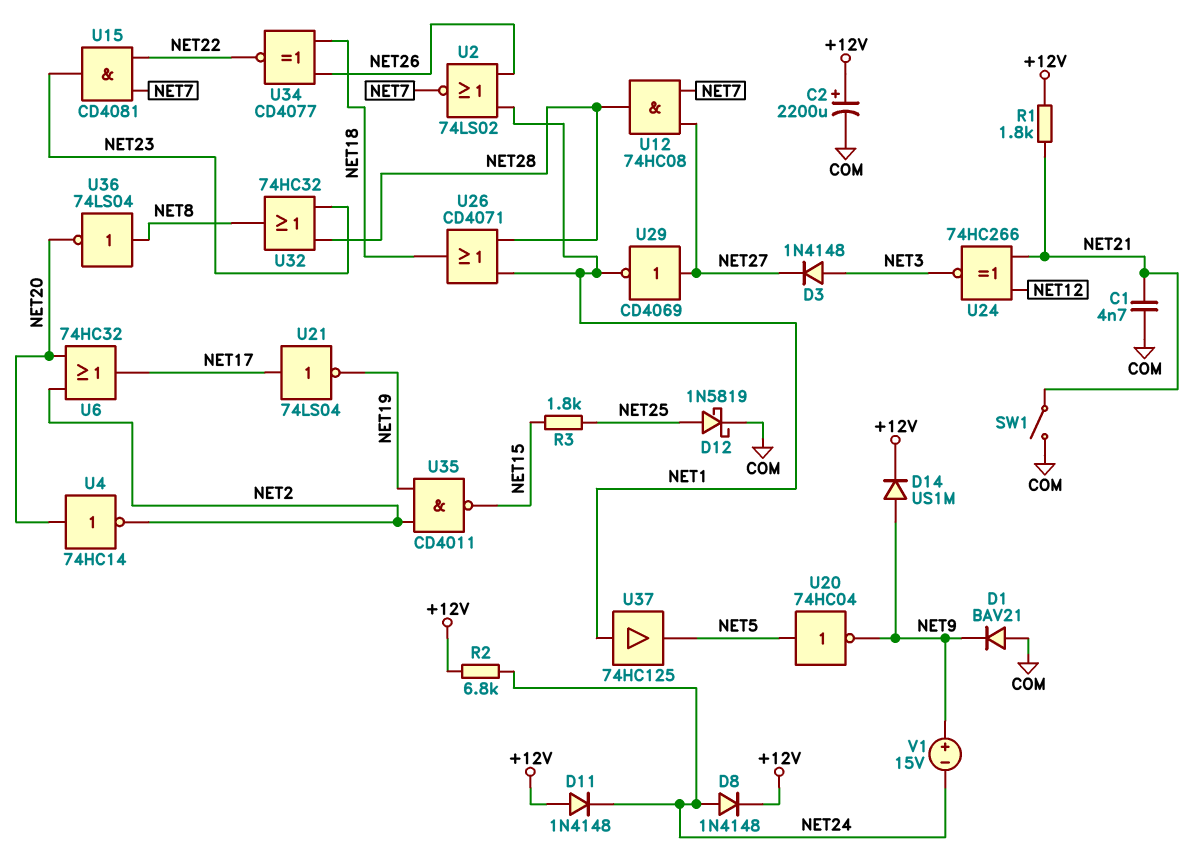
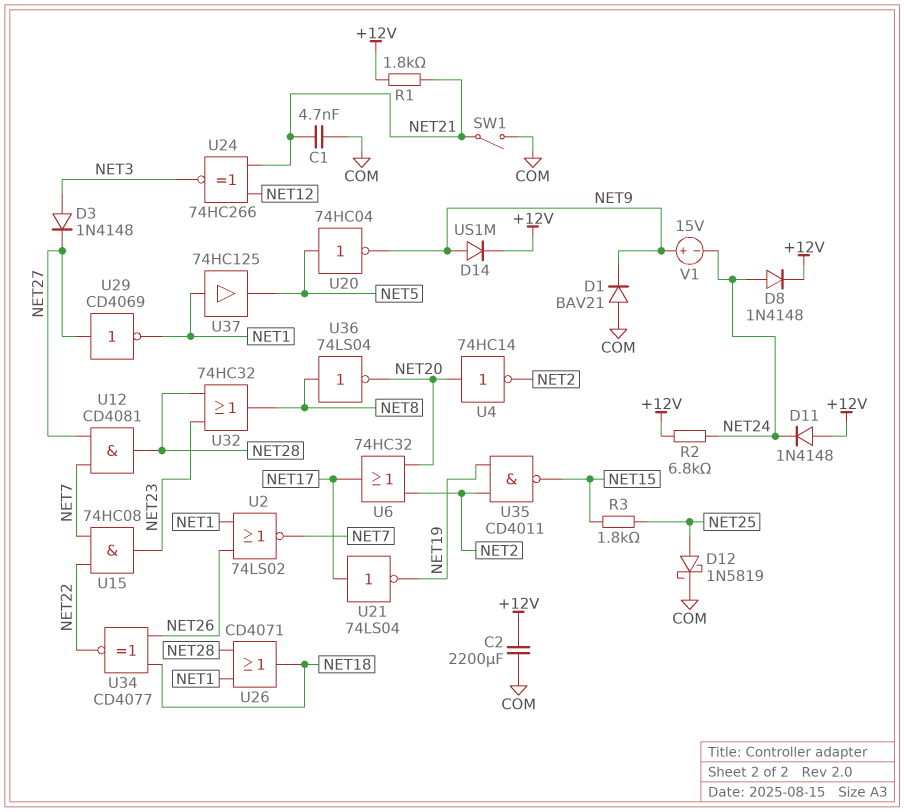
C2: 2200uF (plus +12V, minus COM) -> 2200uF (+12V, COM)
U12: AND 74HC08 (in NET7, in NET27, out NET28) -> AND CD4081 (in NET7, in NET27, out NET28)
U15: AND CD4081 (in NET7, in NET22, out NET23) -> AND 74HC08 (in NET7, in NET22, out NET23)

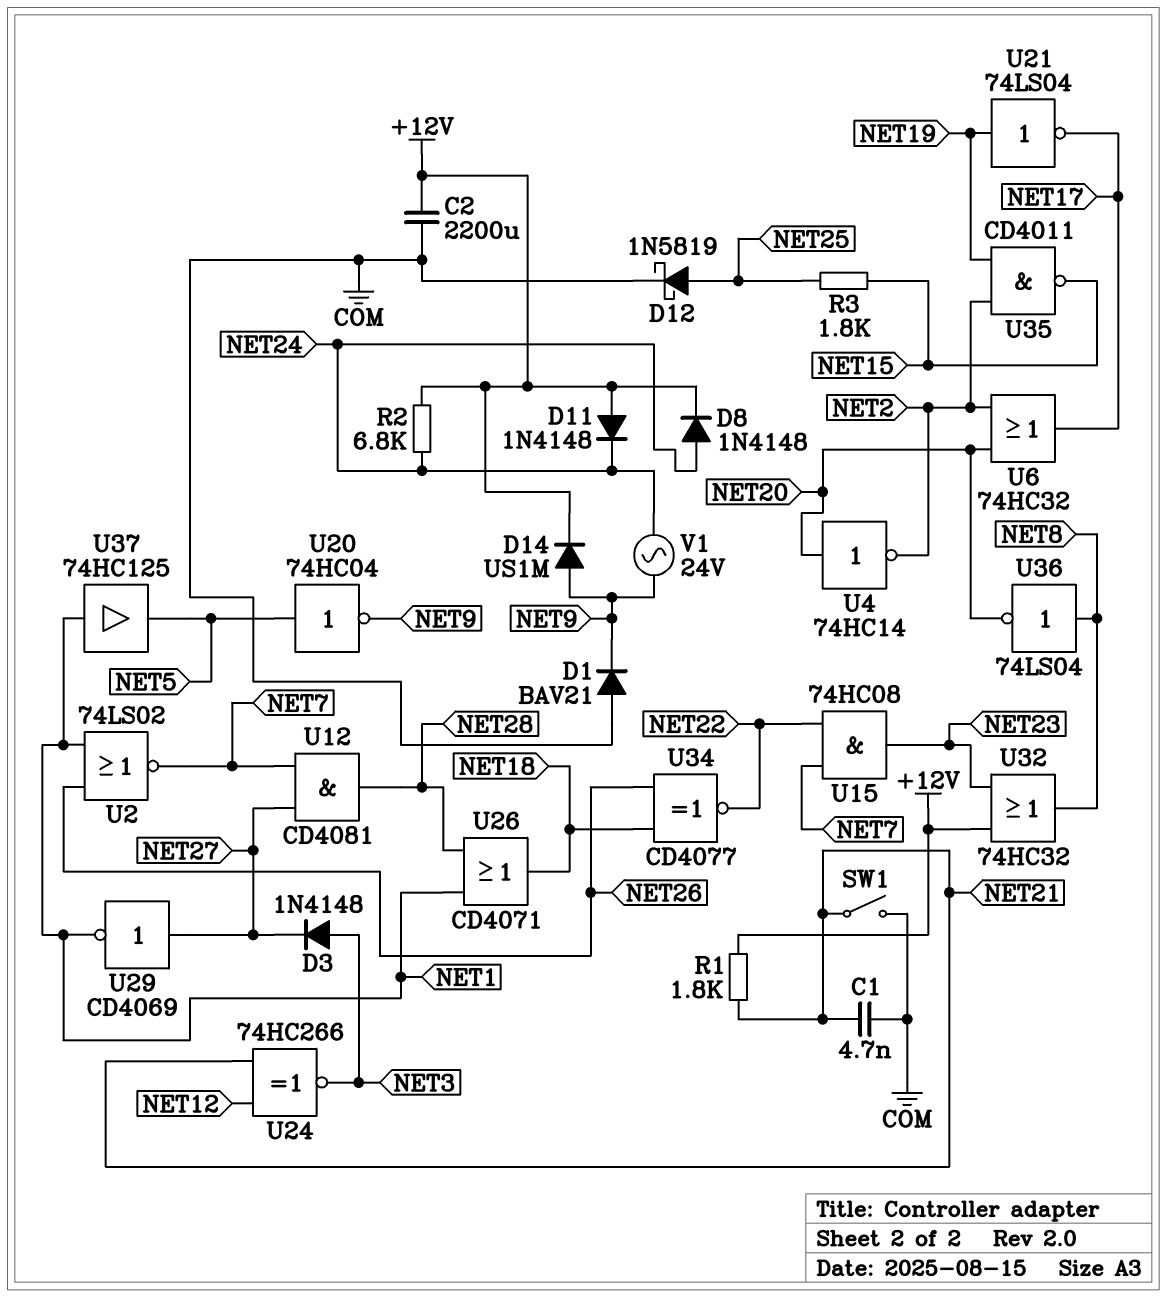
U21: NOT 74LS04 (in NET17, out NET19) -> NOT 74LS04 (in NET19, out NET17)
U32: OR 74HC32 (in NET23, in NET28, out NET8) -> OR 74HC32 (in +12V, in NET23, out NET8)
V1: 15V (plus NET9, minus NET24) -> AC 24V (NET9, NET24)

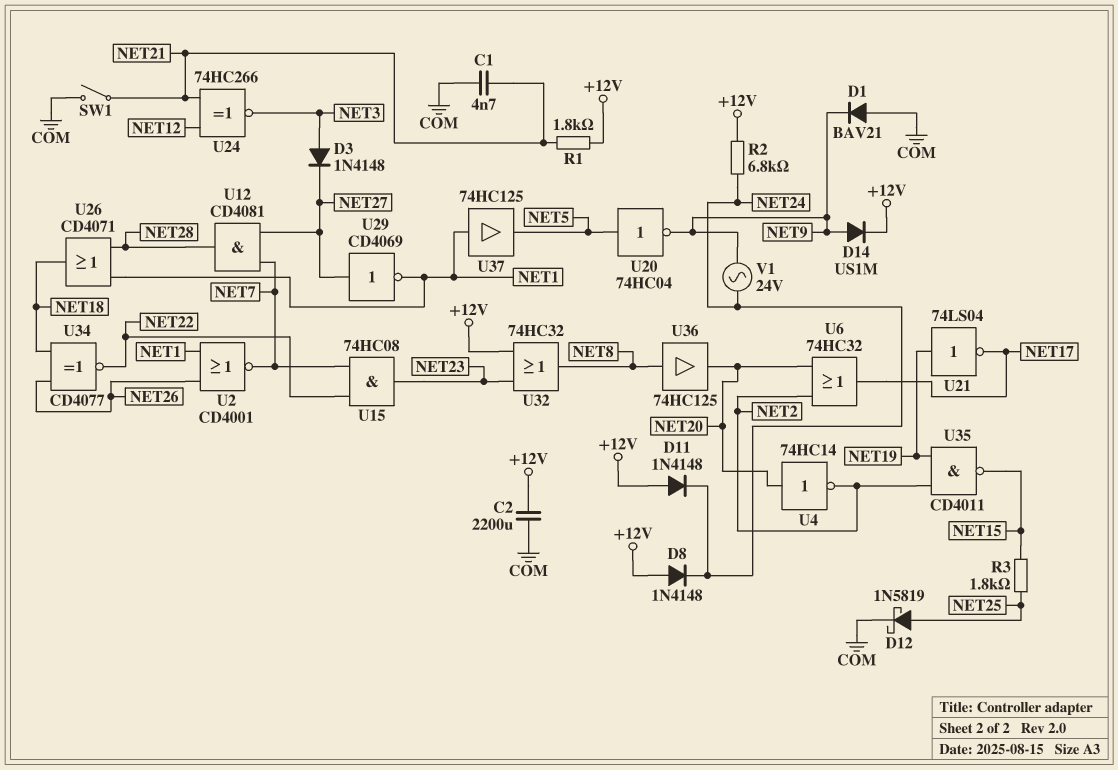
D8: diode 1N4148 (A NET24, K +12V) -> diode 1N4148 (A +12V, K NET24)
U2: NOR 74LS02 (in NET1, in NET26, out NET7) -> NOR CD4001 (in NET1, in NET26, out NET7)
U36: NOT 74LS04 (in NET8, out NET20) -> buffer 74HC125 (in NET8, out NET20)

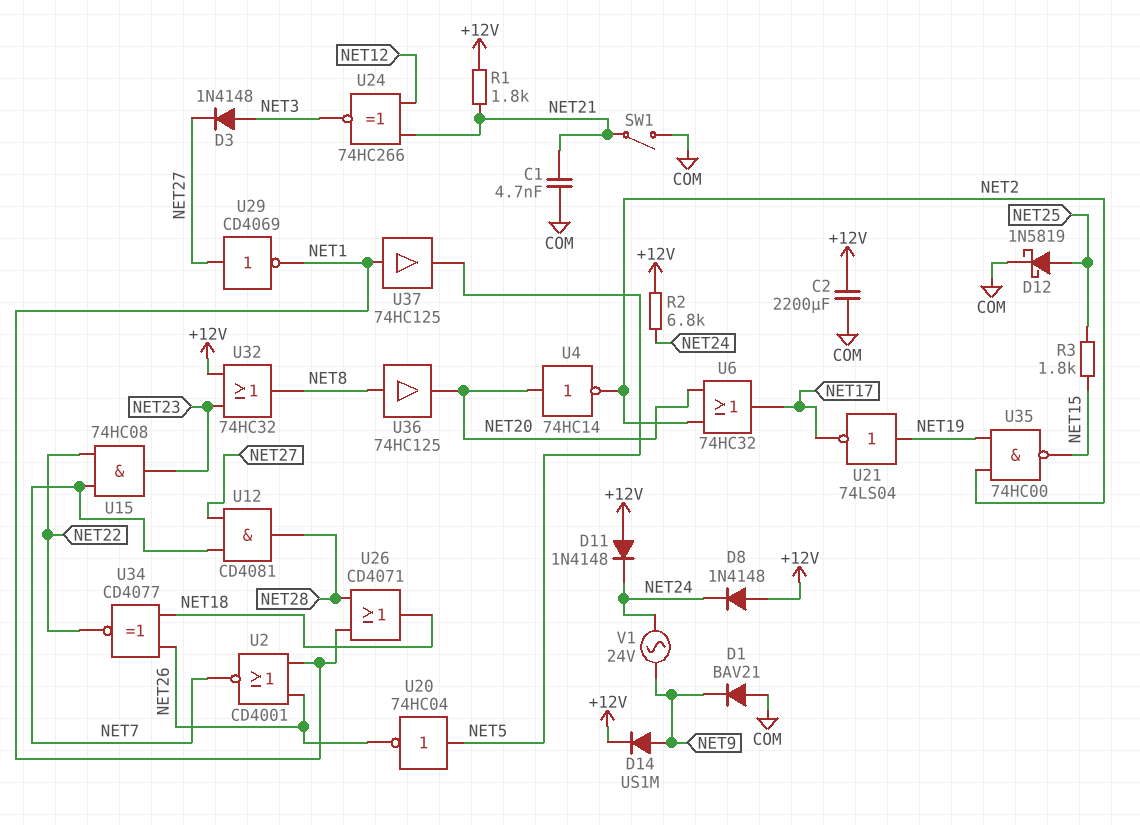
U20: NOT 74HC04 (in NET5, out NET9) -> NOT 74HC04 (in NET5, out NET26)
U35: NAND CD4011 (in NET2, in NET19, out NET15) -> NAND 74HC00 (in NET2, in NET19, out NET15)

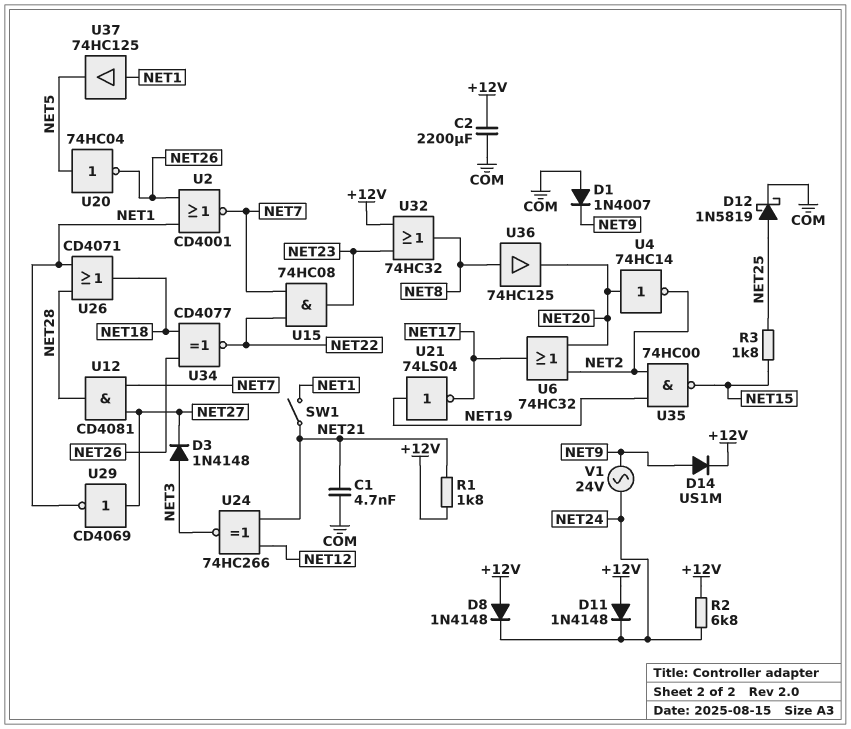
D1: diode BAV21 (A COM, K NET9) -> diode 1N4007 (A COM, K NET9)
SW1: switch (COM, NET21) -> switch (NET1, NET21)

